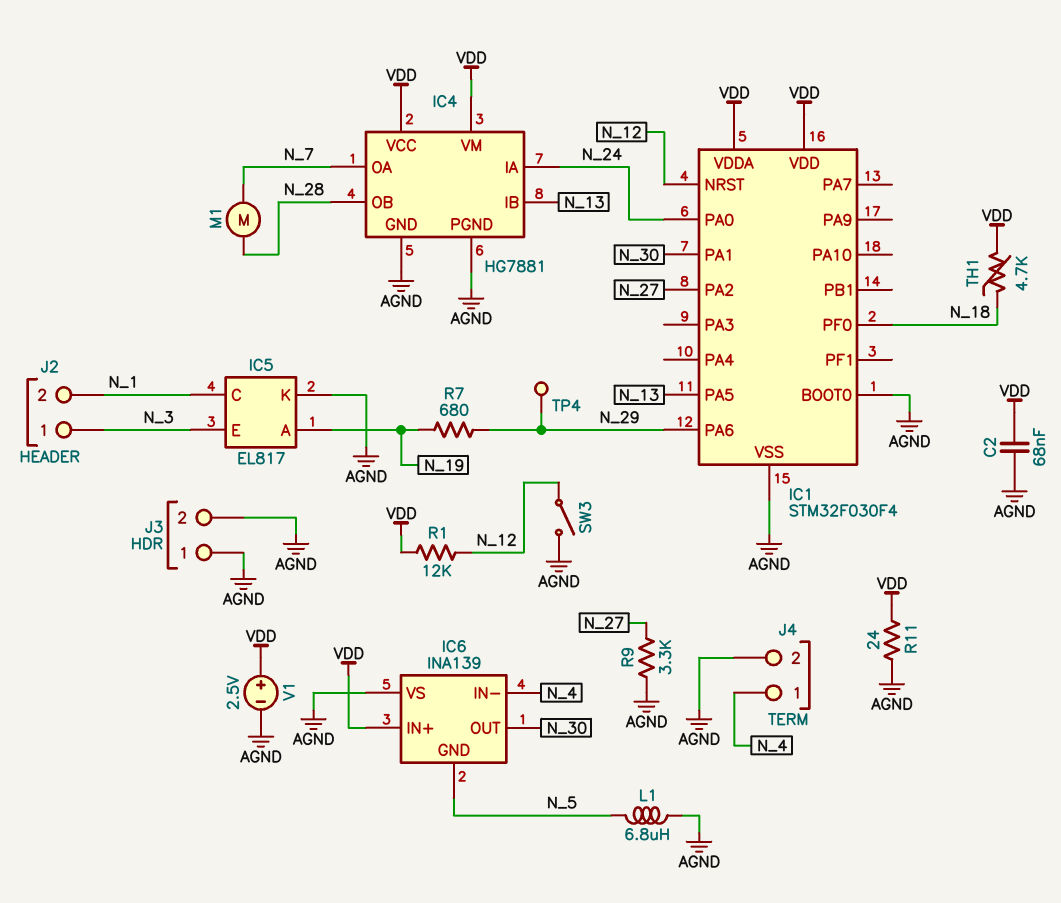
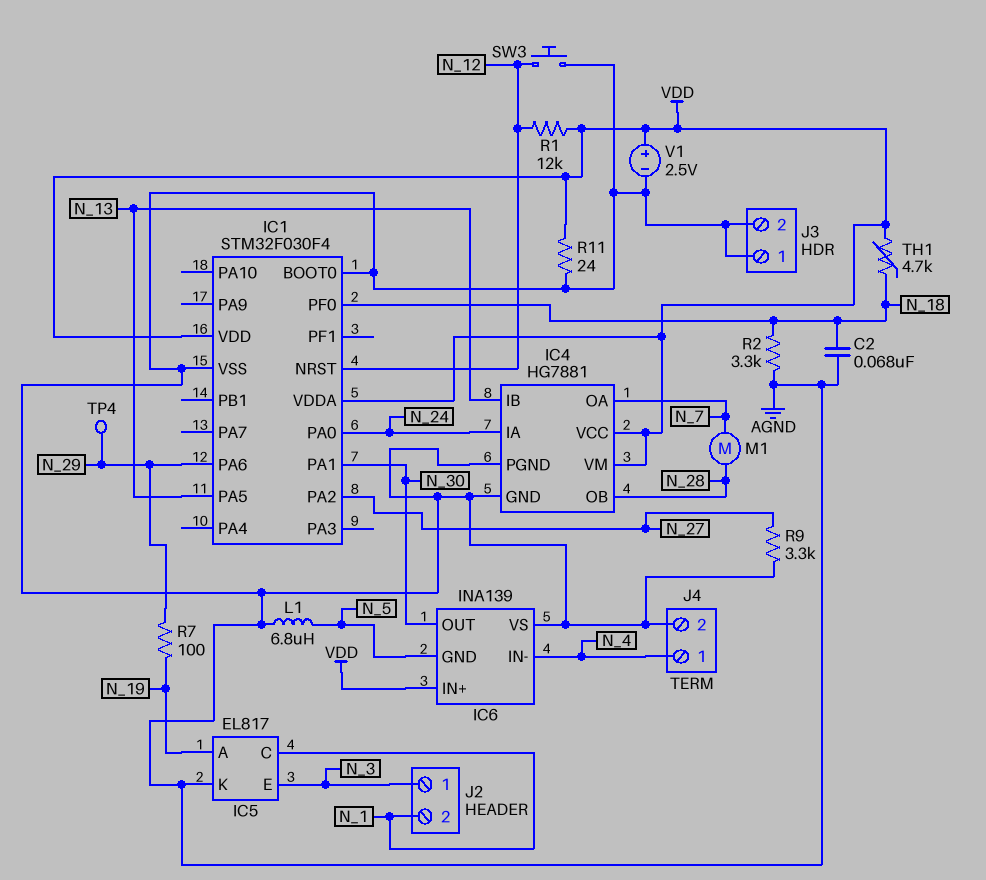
C2: 68nF (AGND, VDD) -> 68nF (AGND, N_18)
R2: none -> 3.3k (AGND, N_18)
R7: 680 (N_19, N_29) -> 100 (N_19, N_29)
SW3: switch (AGND, N_12) -> button (AGND, N_12)

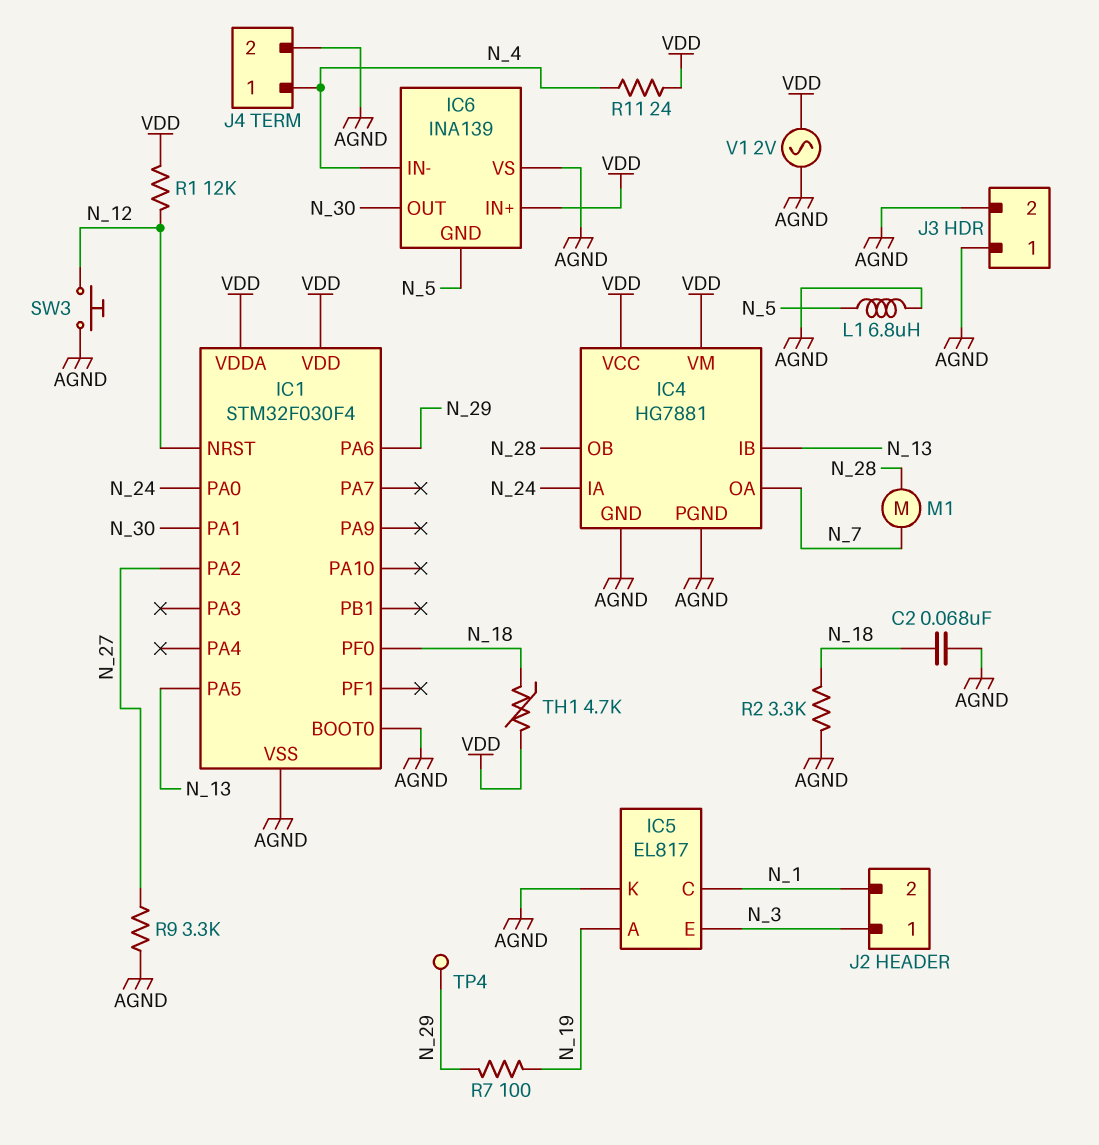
R11: 24 (AGND, VDD) -> 24 (N_4, VDD)
V1: 2.5V (plus VDD, minus AGND) -> AC 2V (AGND, VDD)

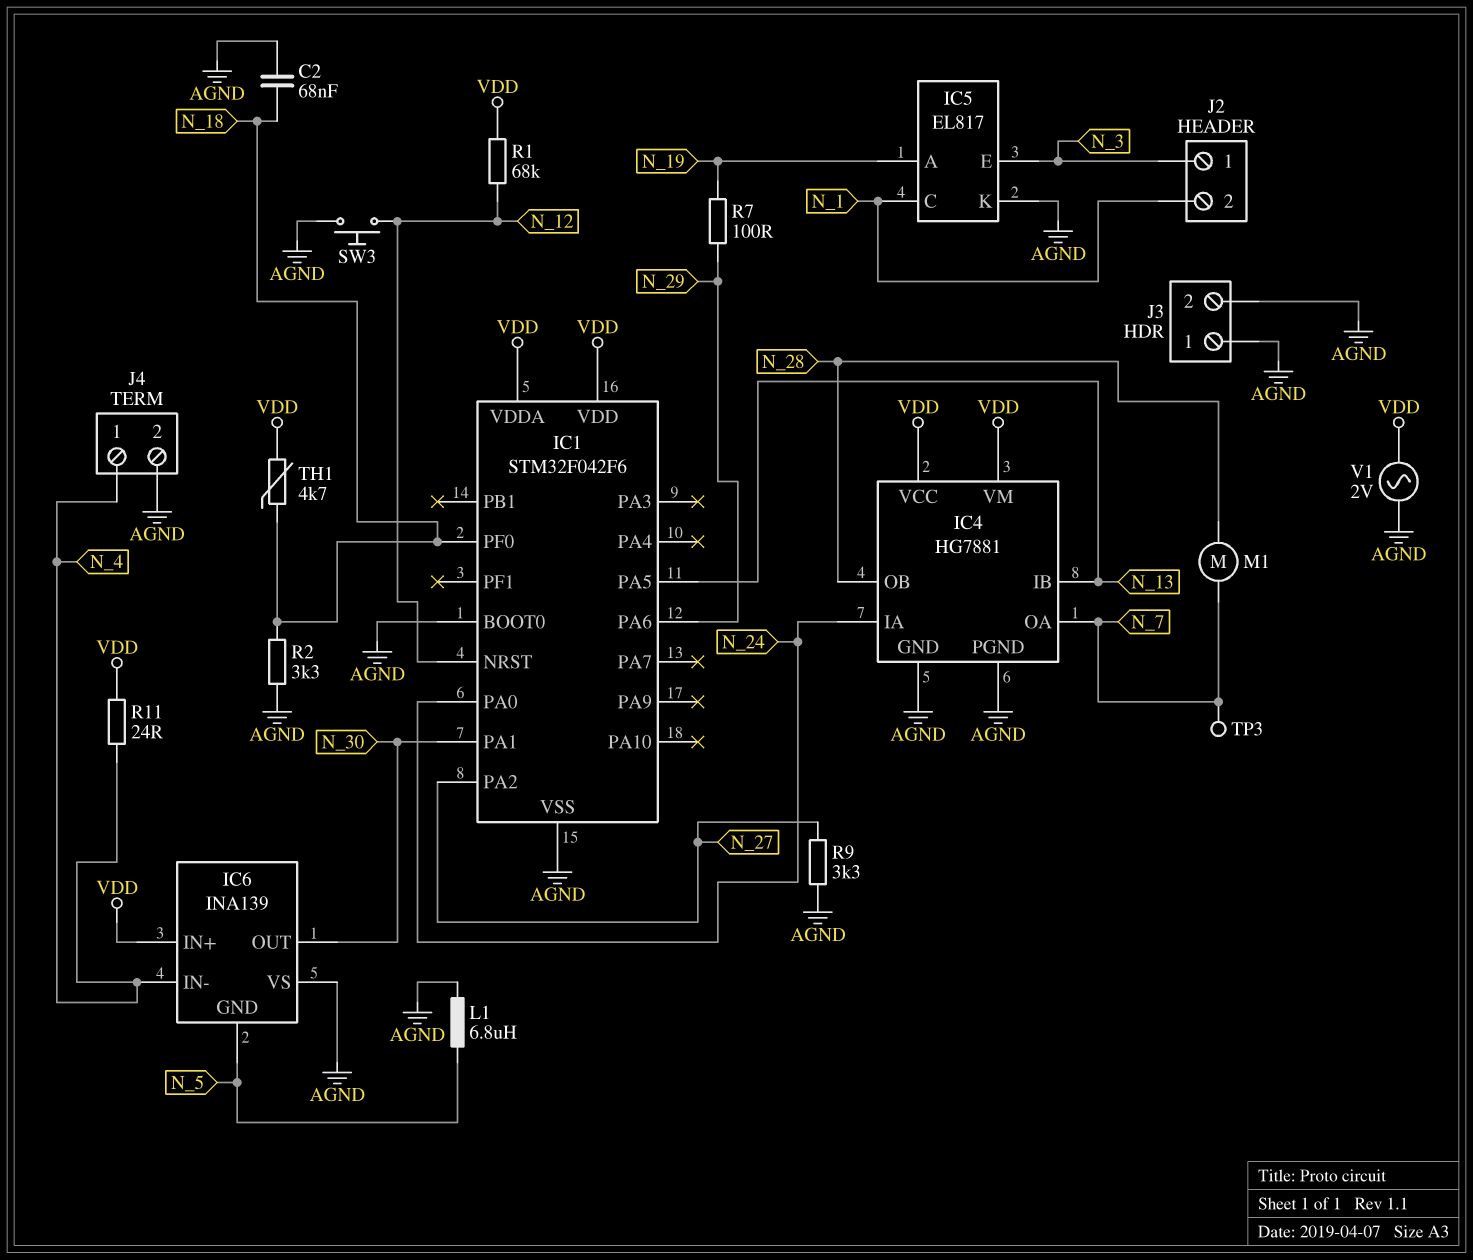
IC1: STM32F030F4 -> STM32F042F6
R1: 12k (N_12, VDD) -> 68k (N_12, VDD)
TP3: none -> test point (N_7)
TP4: test point (N_29) -> none

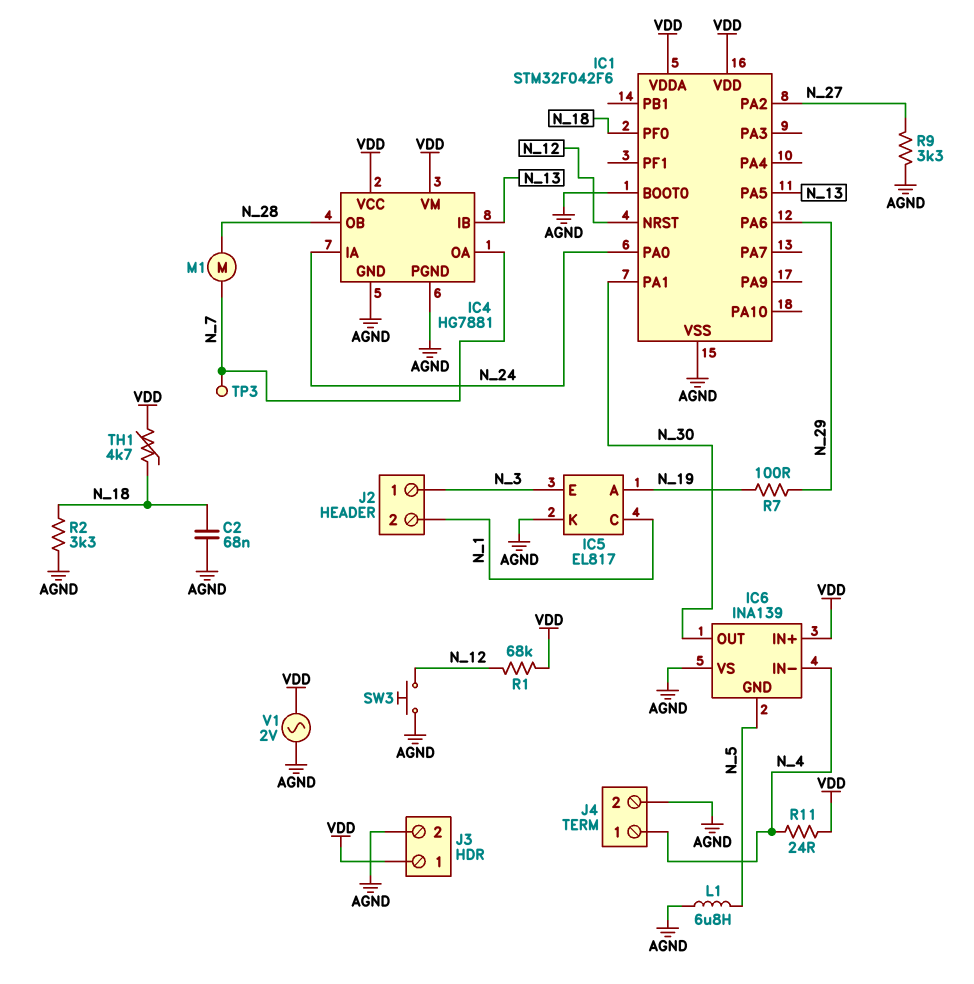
J3 pin 1: AGND -> VDD

